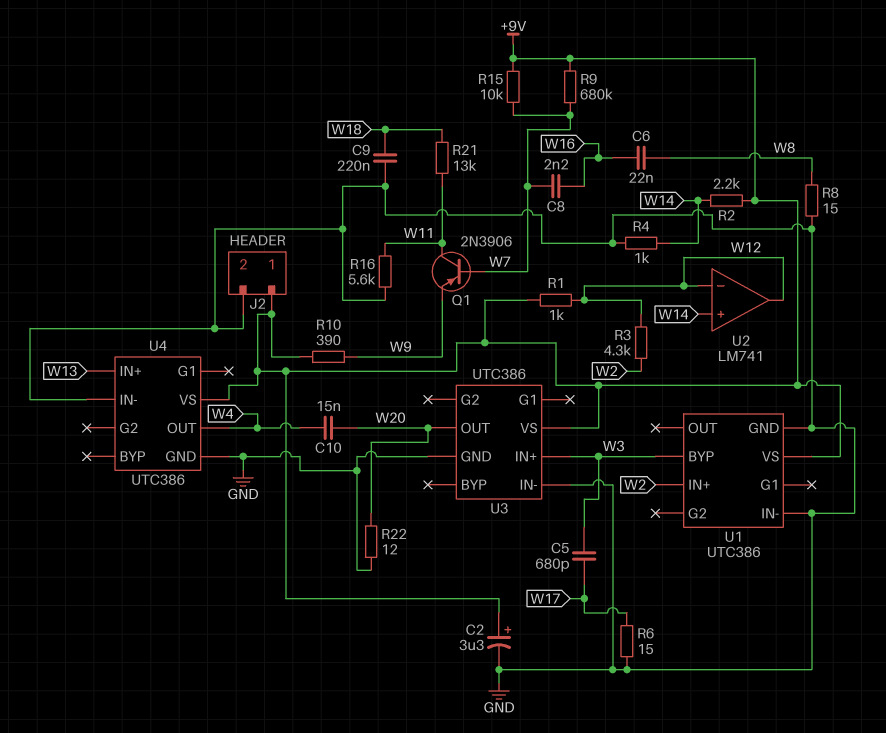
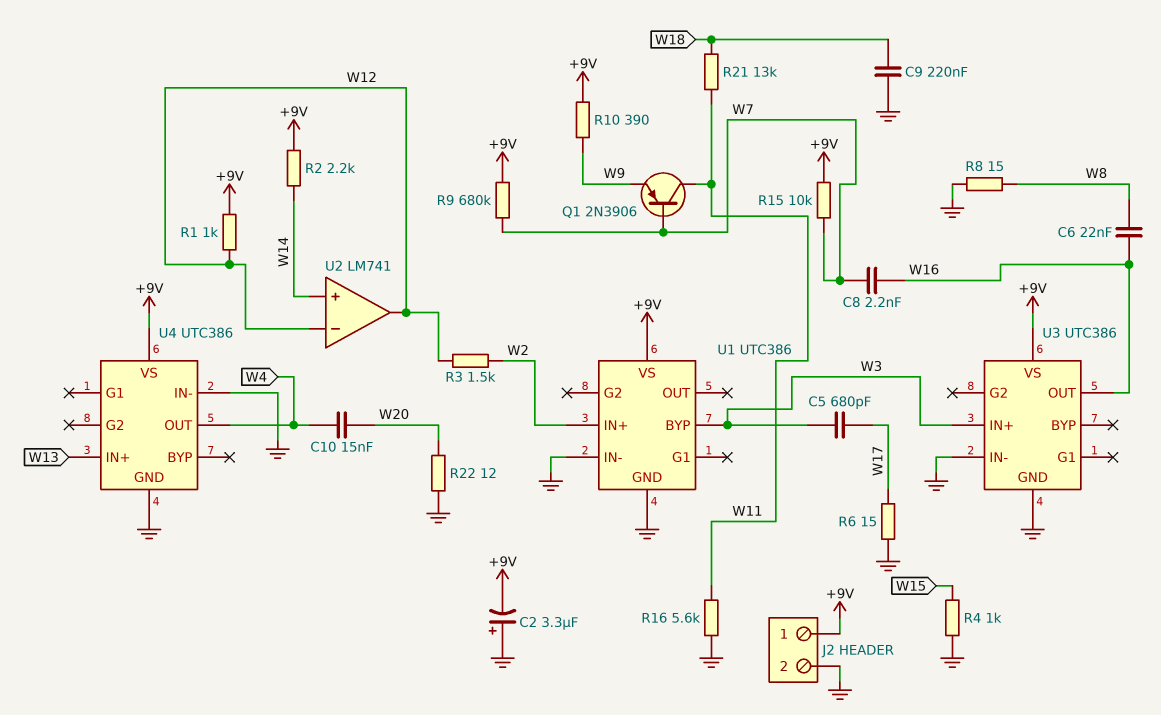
C2: 3.3uF (plus +9V, minus GND) -> 3.3uF (plus GND, minus +9V)
R3: 4.3k (W2, W12) -> 1.5k (W2, W12)
R4: 1k (GND, W14) -> 1k (GND, W15)
U3 pin OUT: W20 -> W16

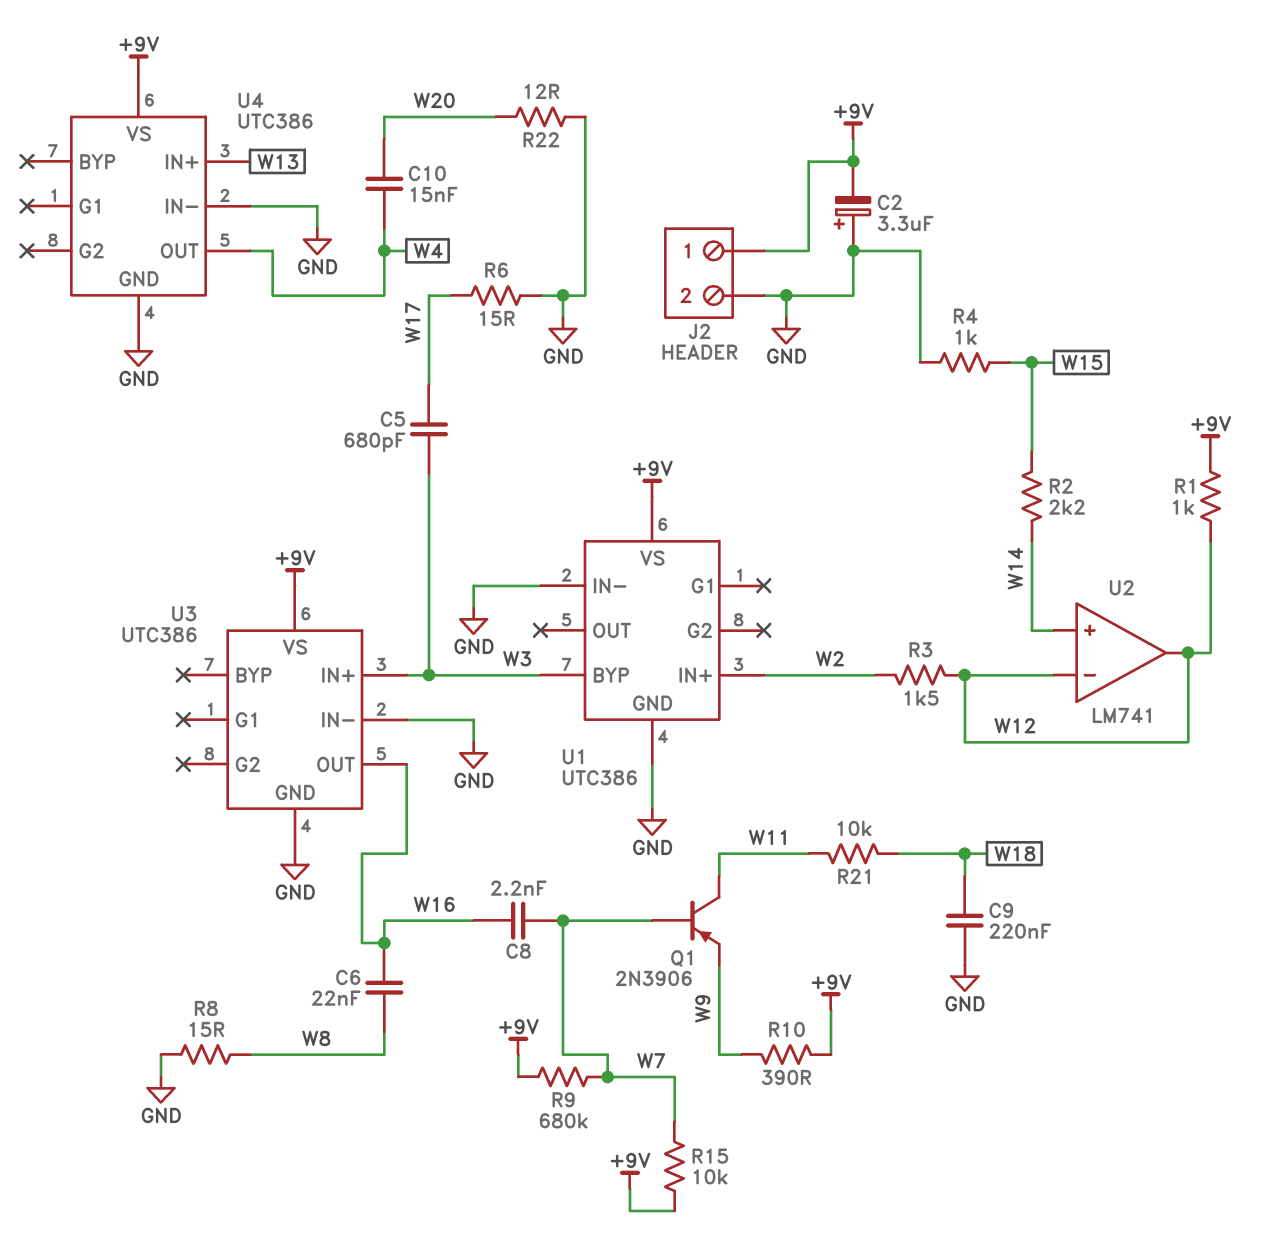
R2: 2.2k (+9V, W14) -> 2.2k (W14, W15)
R16: 5.6k (GND, W11) -> none
R21: 13k (W11, W18) -> 10k (W11, W18)

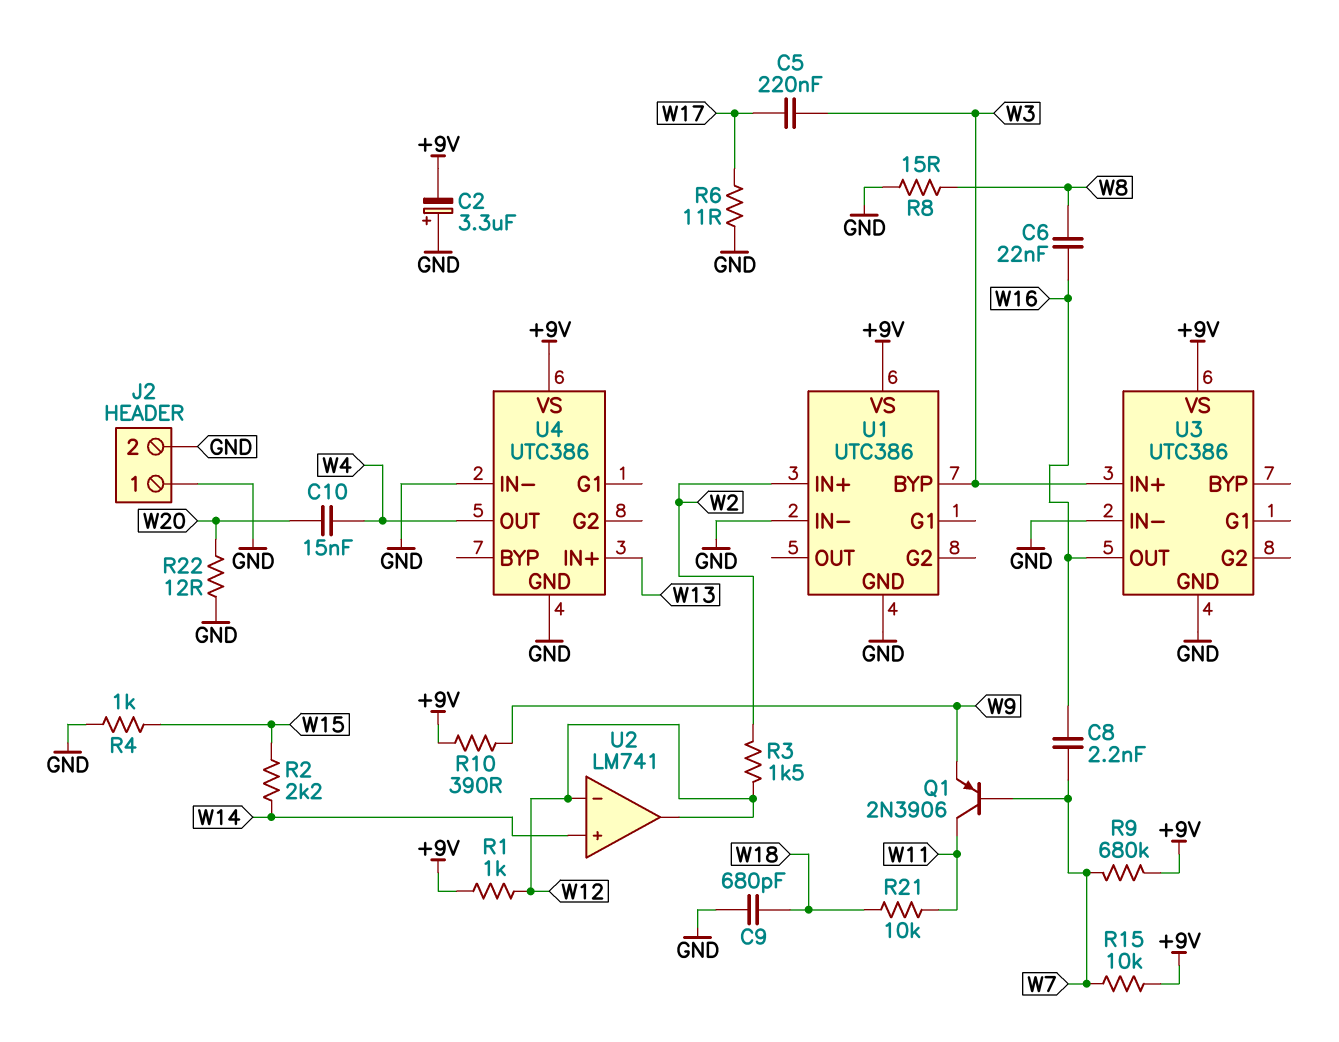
C5: 680pF (W3, W17) -> 220nF (W3, W17)
C9: 220nF (GND, W18) -> 680pF (GND, W18)
J2 pin 1: +9V -> GND
R6: 15 (GND, W17) -> 11 (GND, W17)

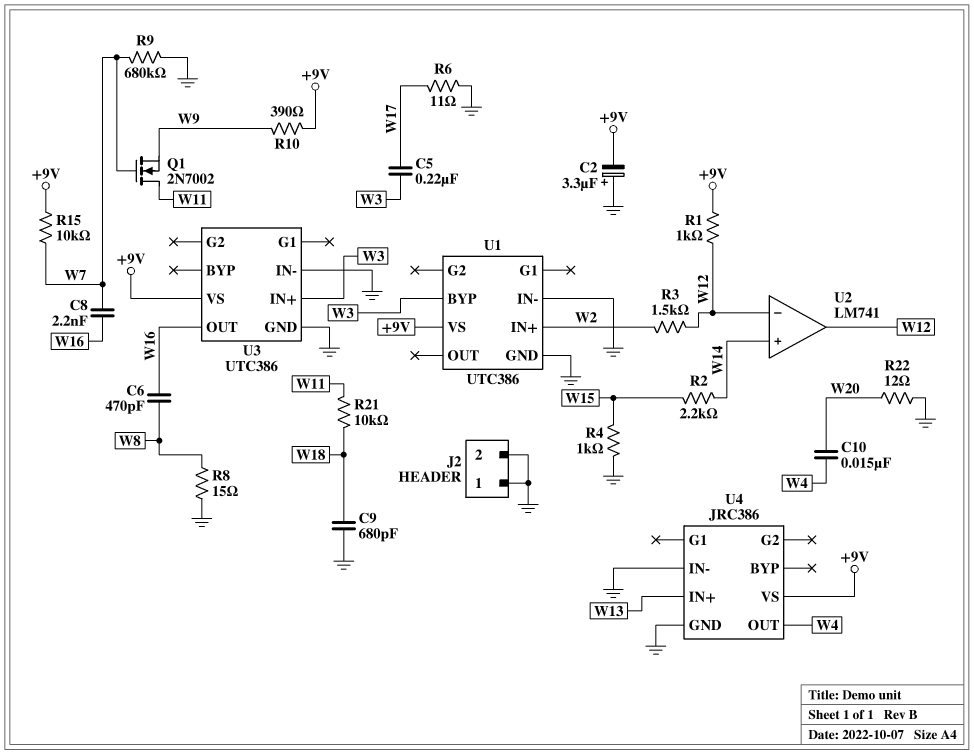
C6: 22nF (W8, W16) -> 470pF (W8, W16)
Q1: PNP 2N3906 (B W7, C W11, E W9) -> NMOS 2N7002 (G W7, D W11, S W9)
R9: 680k (+9V, W7) -> 680k (GND, W7)
U4: UTC386 -> JRC386

